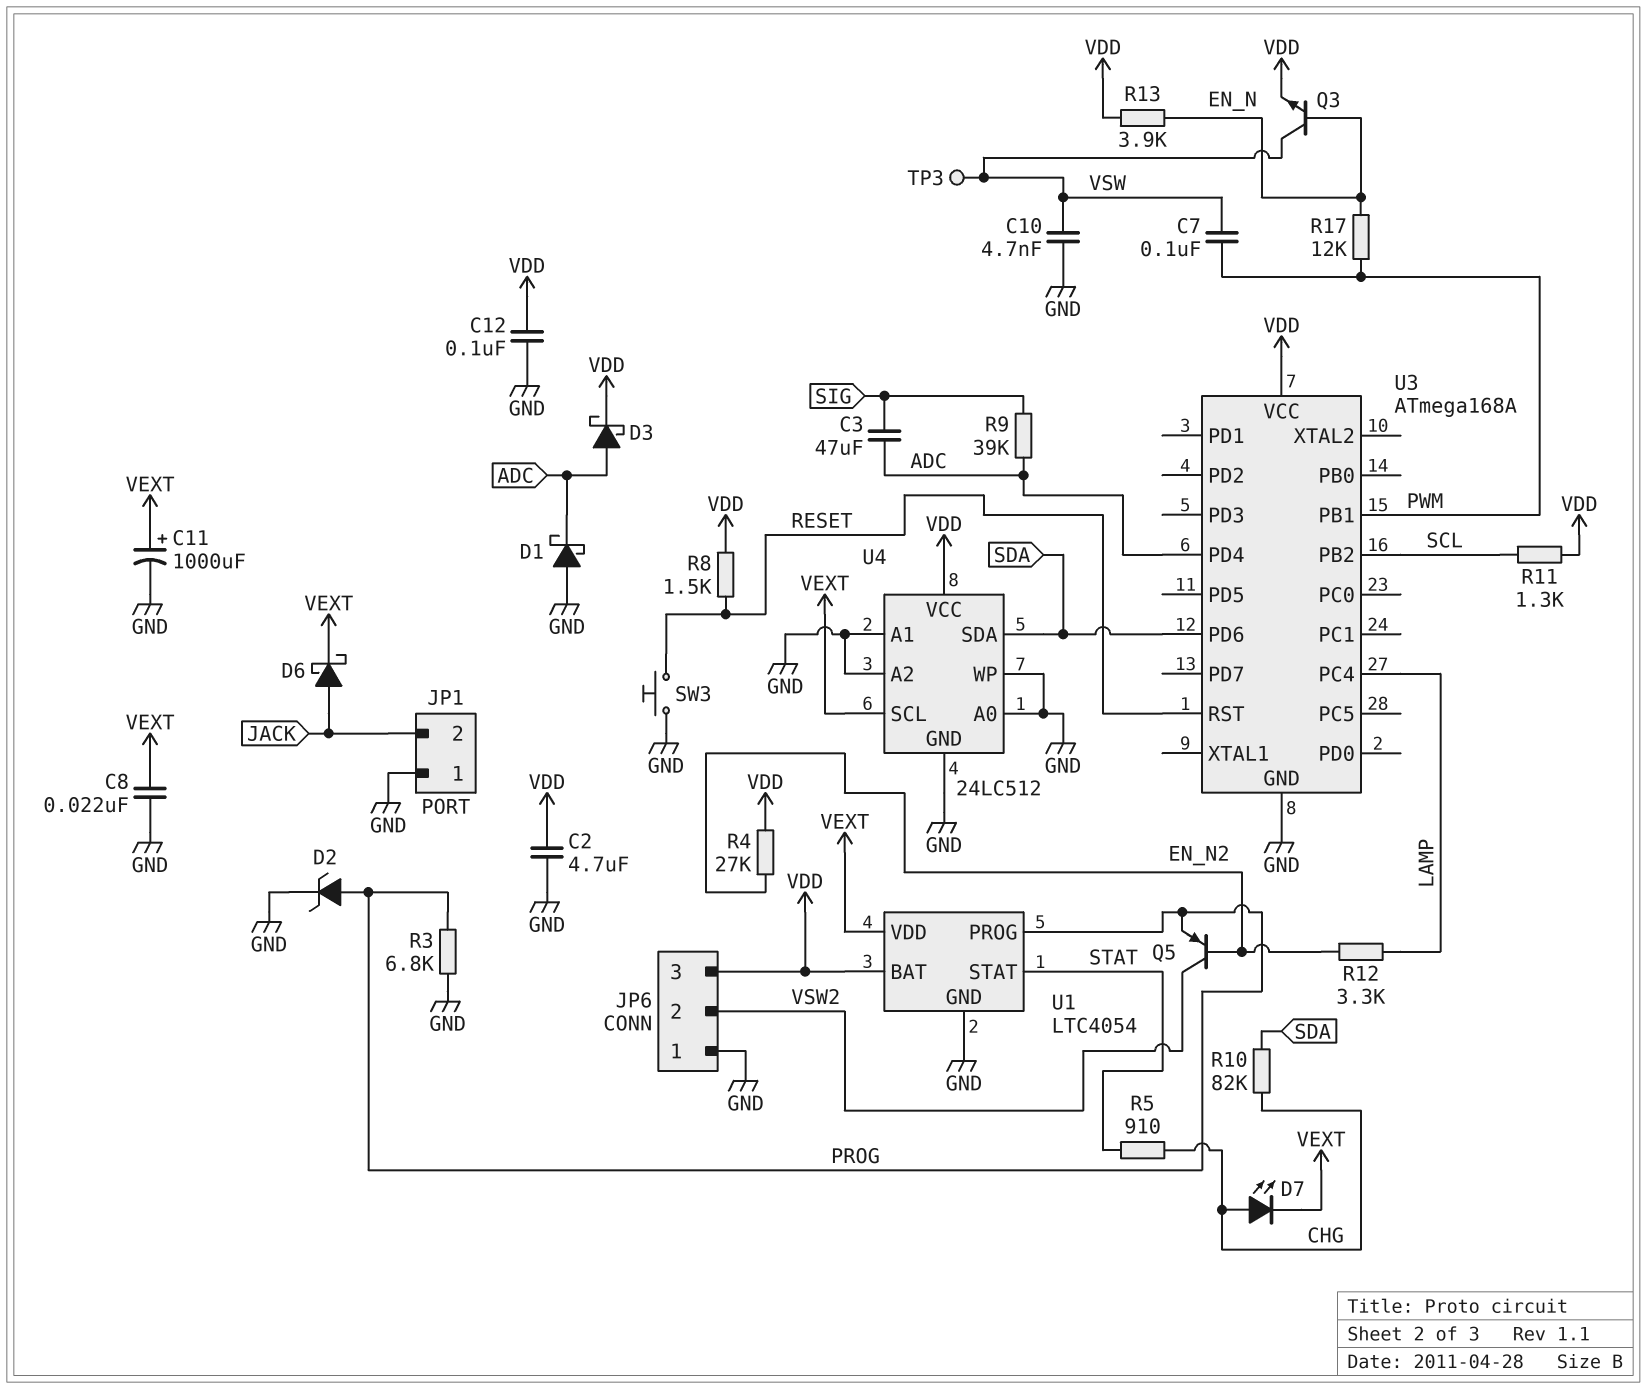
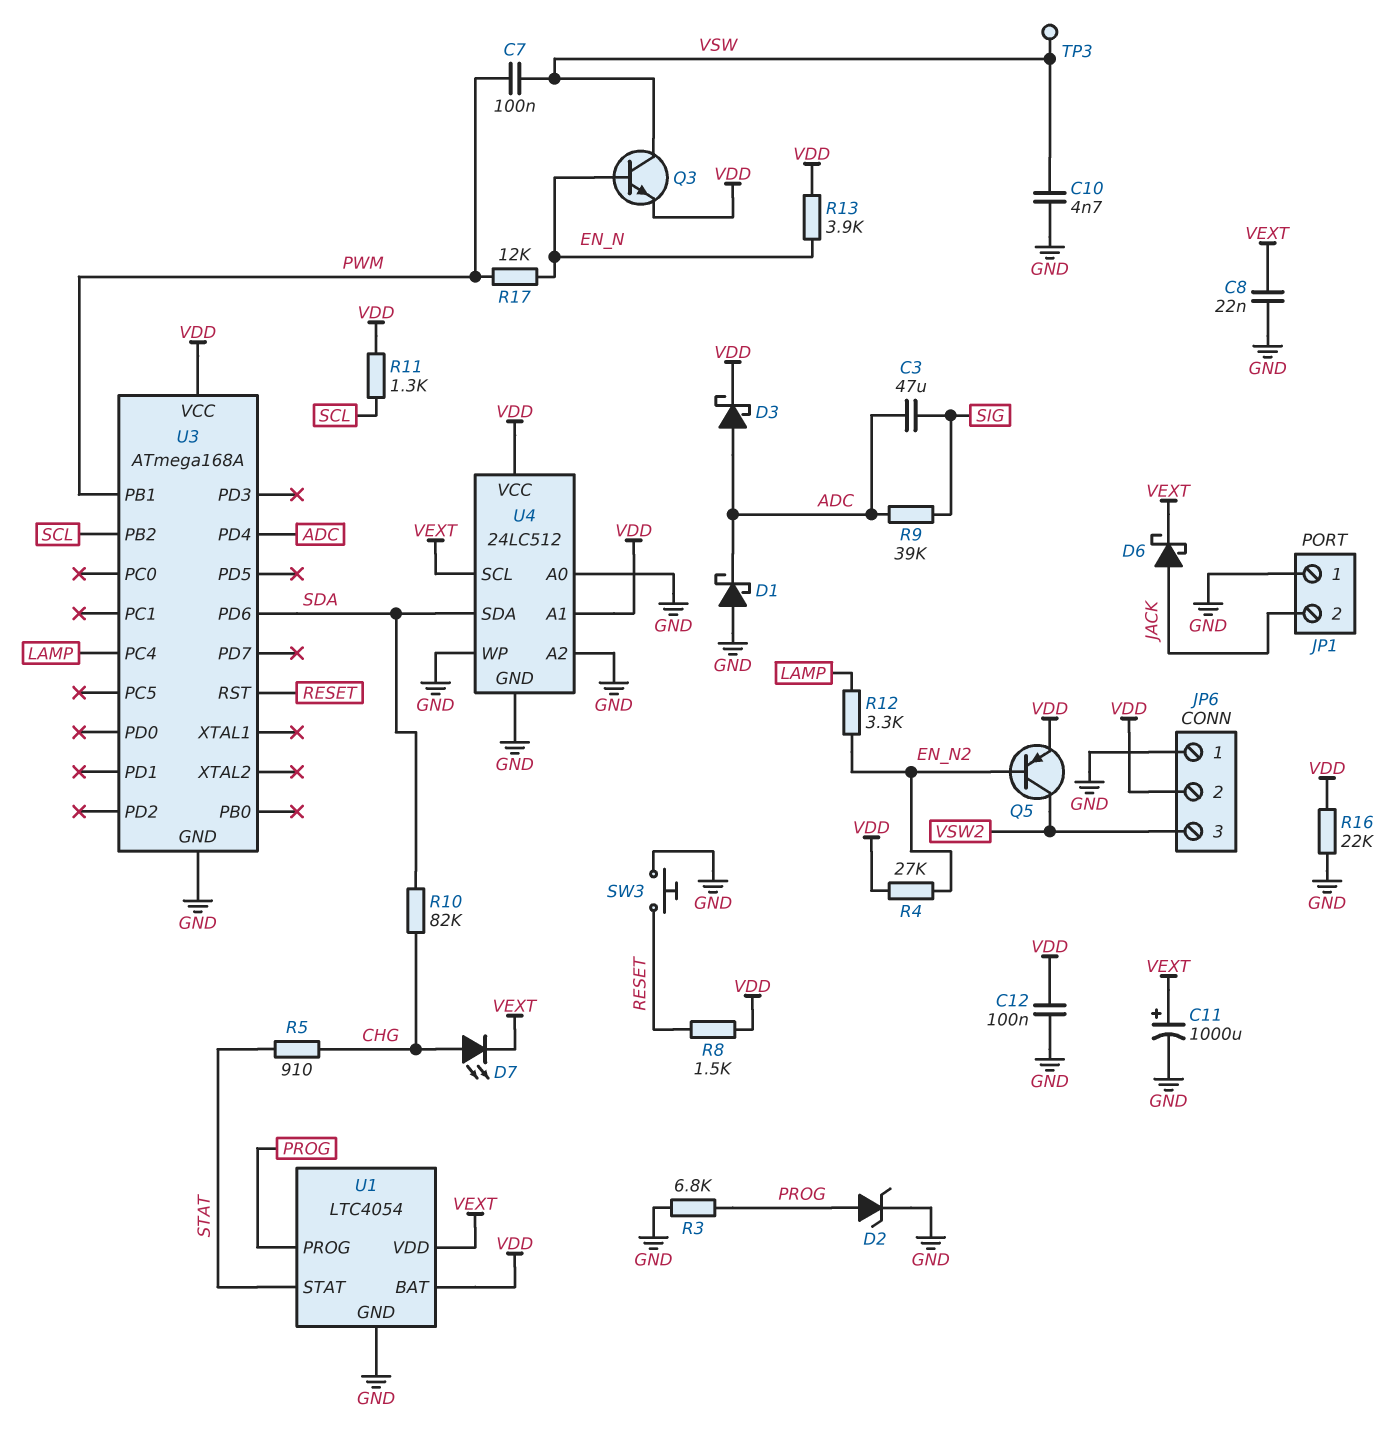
C2: 4.7uF (GND, VDD) -> none
JP6 pin 2: VSW2 -> VDD
JP6 pin 3: VDD -> VSW2
Q5: PNP (B EN_N2, C VSW2, E PROG) -> PNP (B EN_N2, C VSW2, E VDD)
R16: none -> 22k (GND, VDD)
U4 pin A1: GND -> VDD

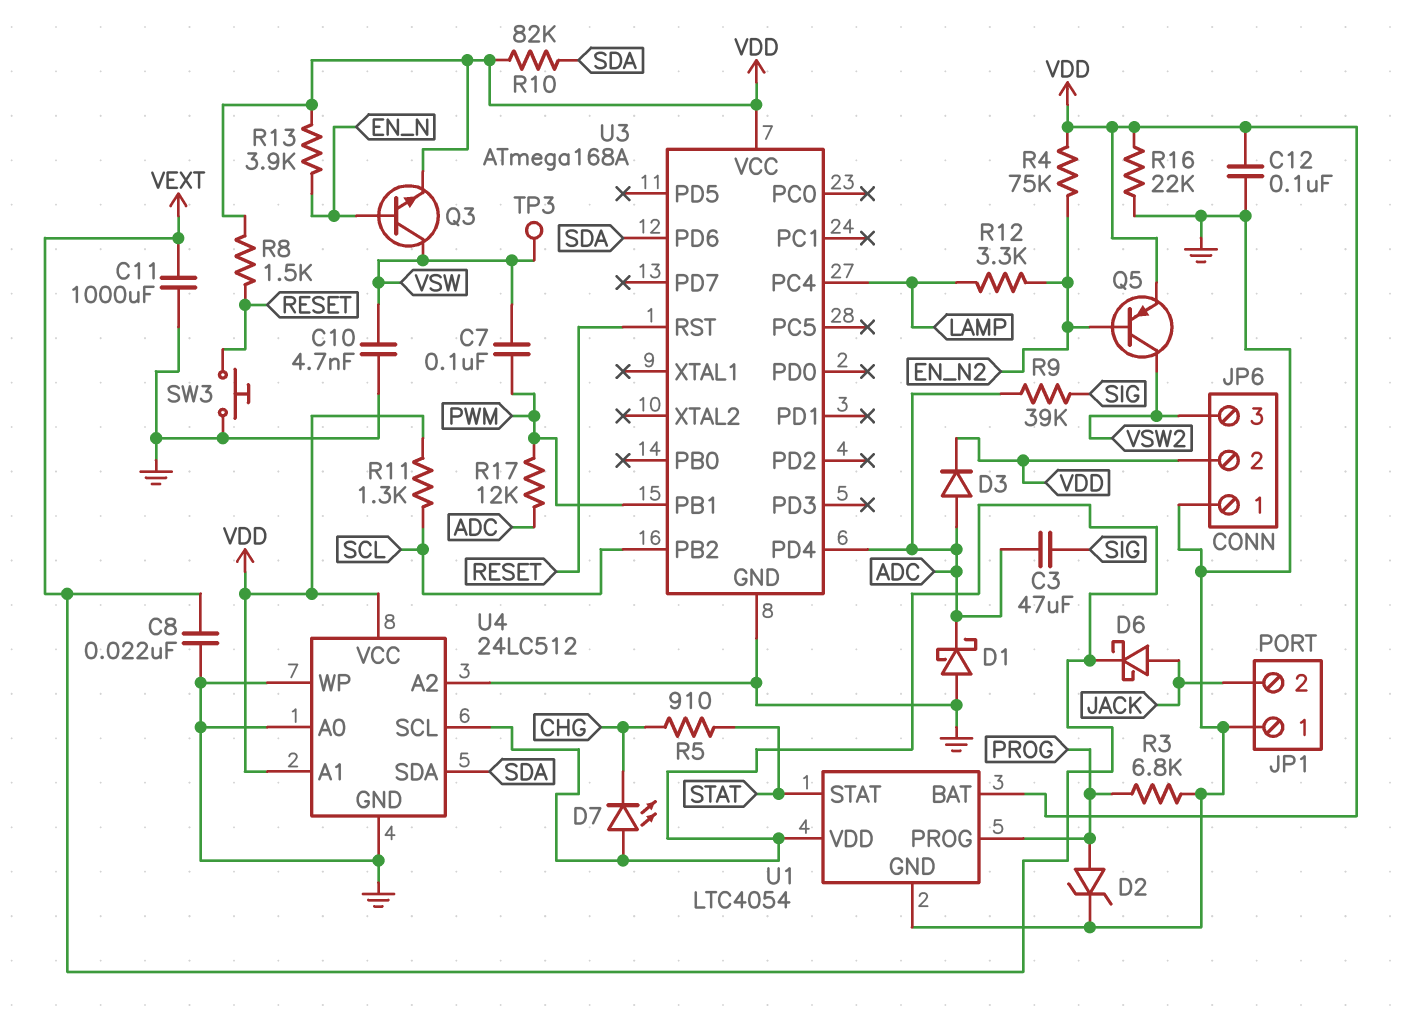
C11: 1000uF (plus VEXT, minus GND) -> 1000uF (GND, VEXT)
D3: schottky (A ADC, K VDD) -> diode (A ADC, K VDD)
D7: LED (A CHG, K VEXT) -> LED (A VEXT, K CHG)
R4: 27k (EN_N2, VDD) -> 75k (EN_N2, VDD)
R10: 82k (CHG, SDA) -> 82k (SDA, VDD)
R17: 12k (EN_N, PWM) -> 12k (ADC, PWM)

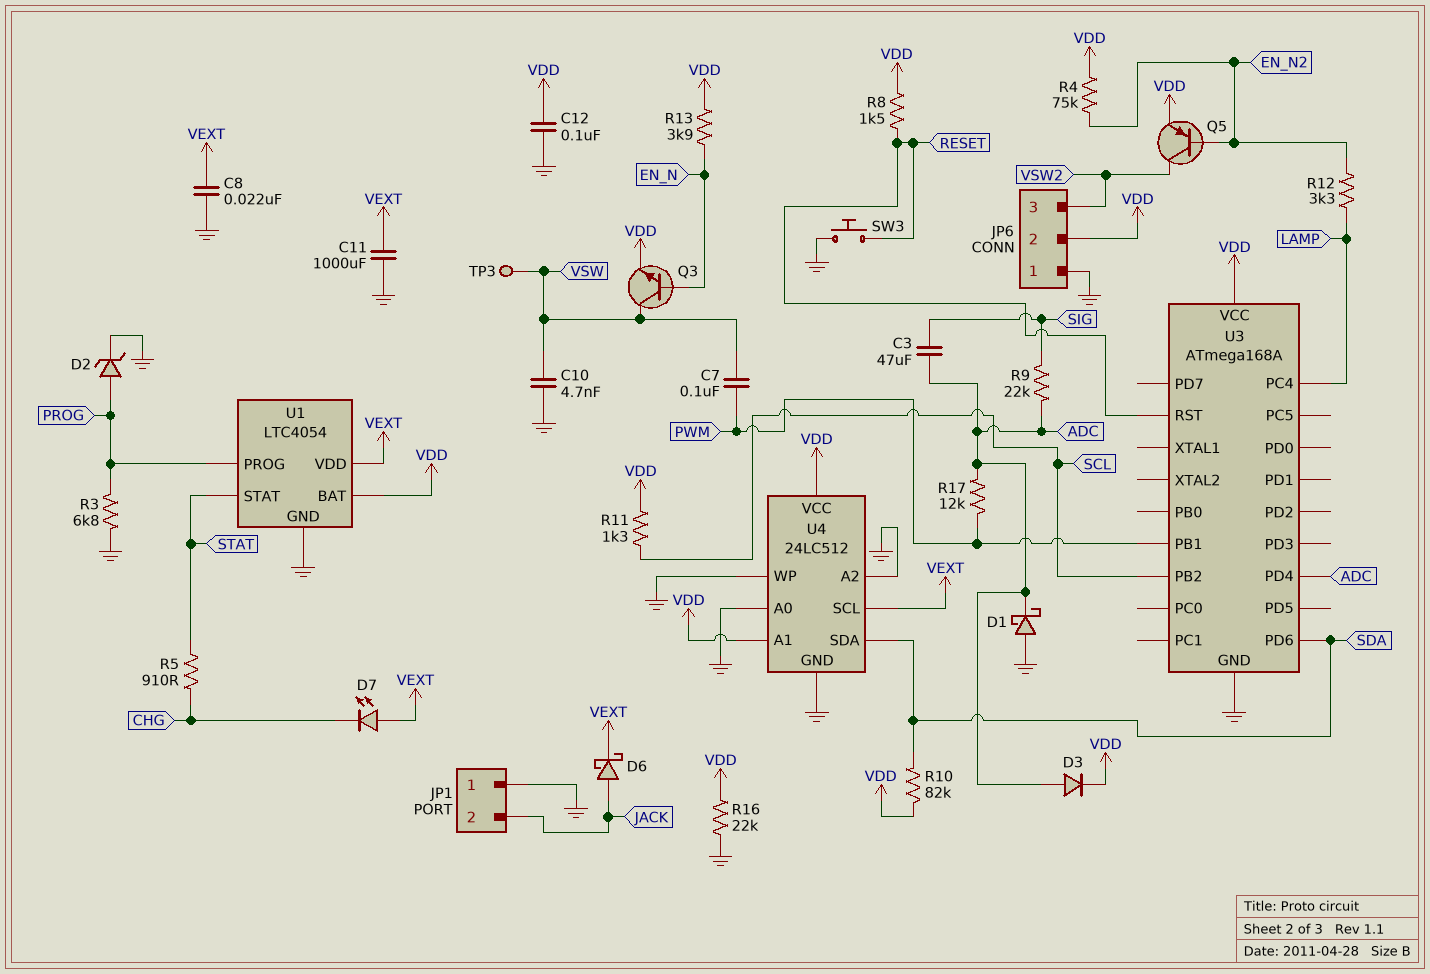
R9: 39k (ADC, SIG) -> 22k (ADC, SIG)

